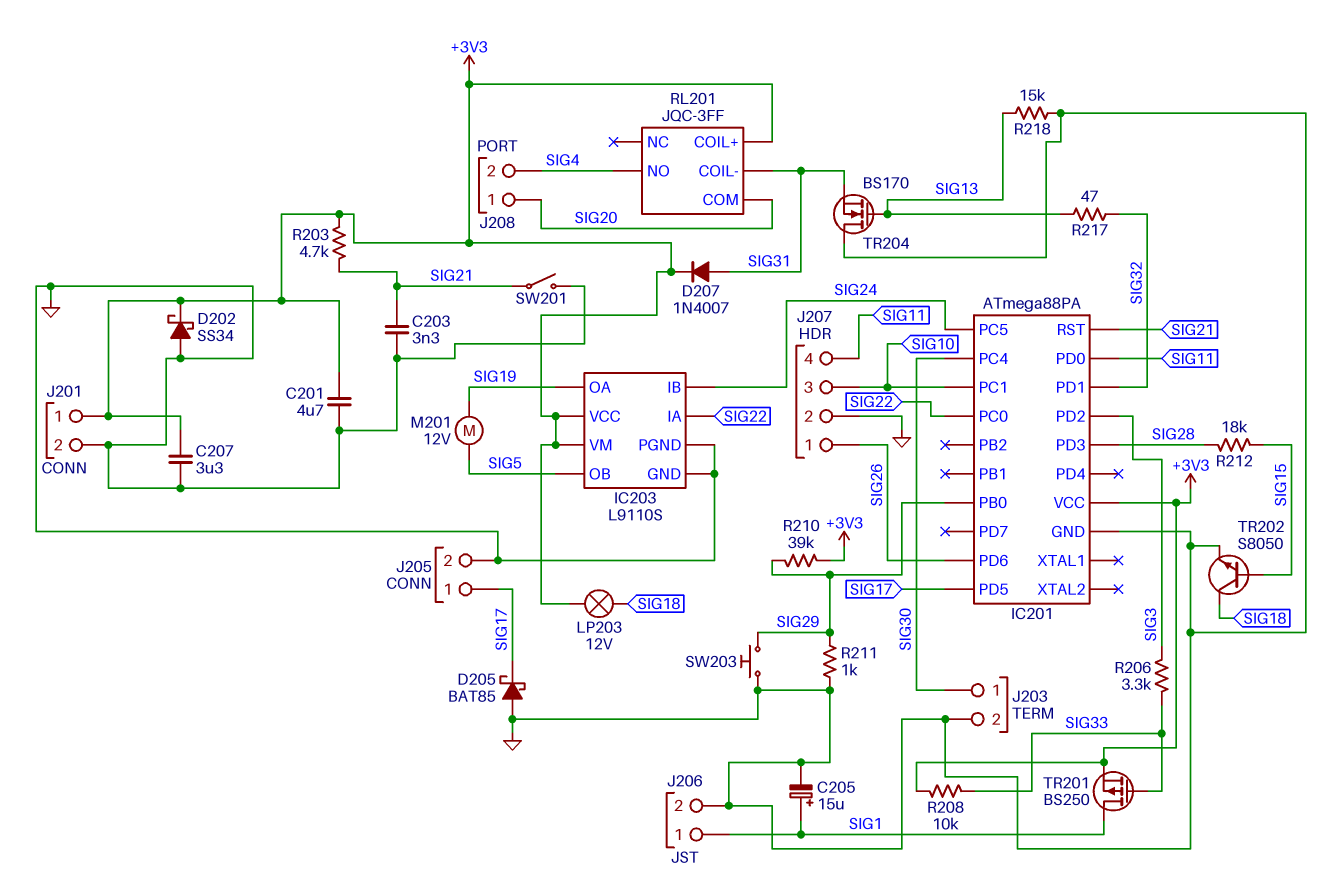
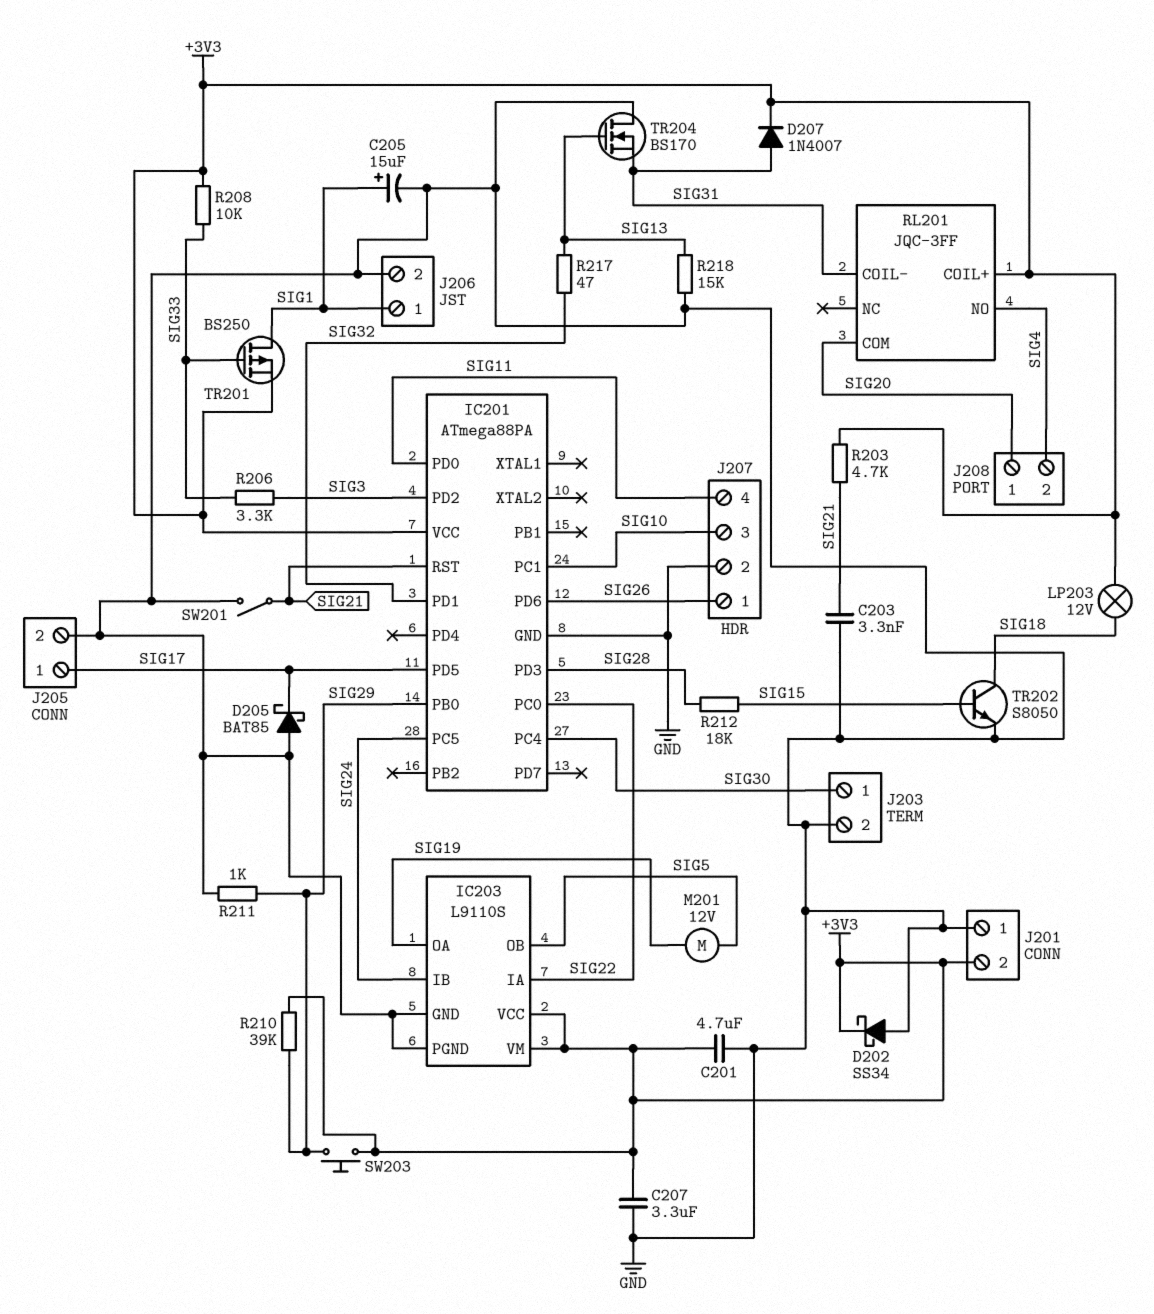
J201 pin 1: +3V3 -> GND
J201 pin 2: GND -> +3V3
SW203: button (GND, SIG29) -> button (+3V3, SIG29)

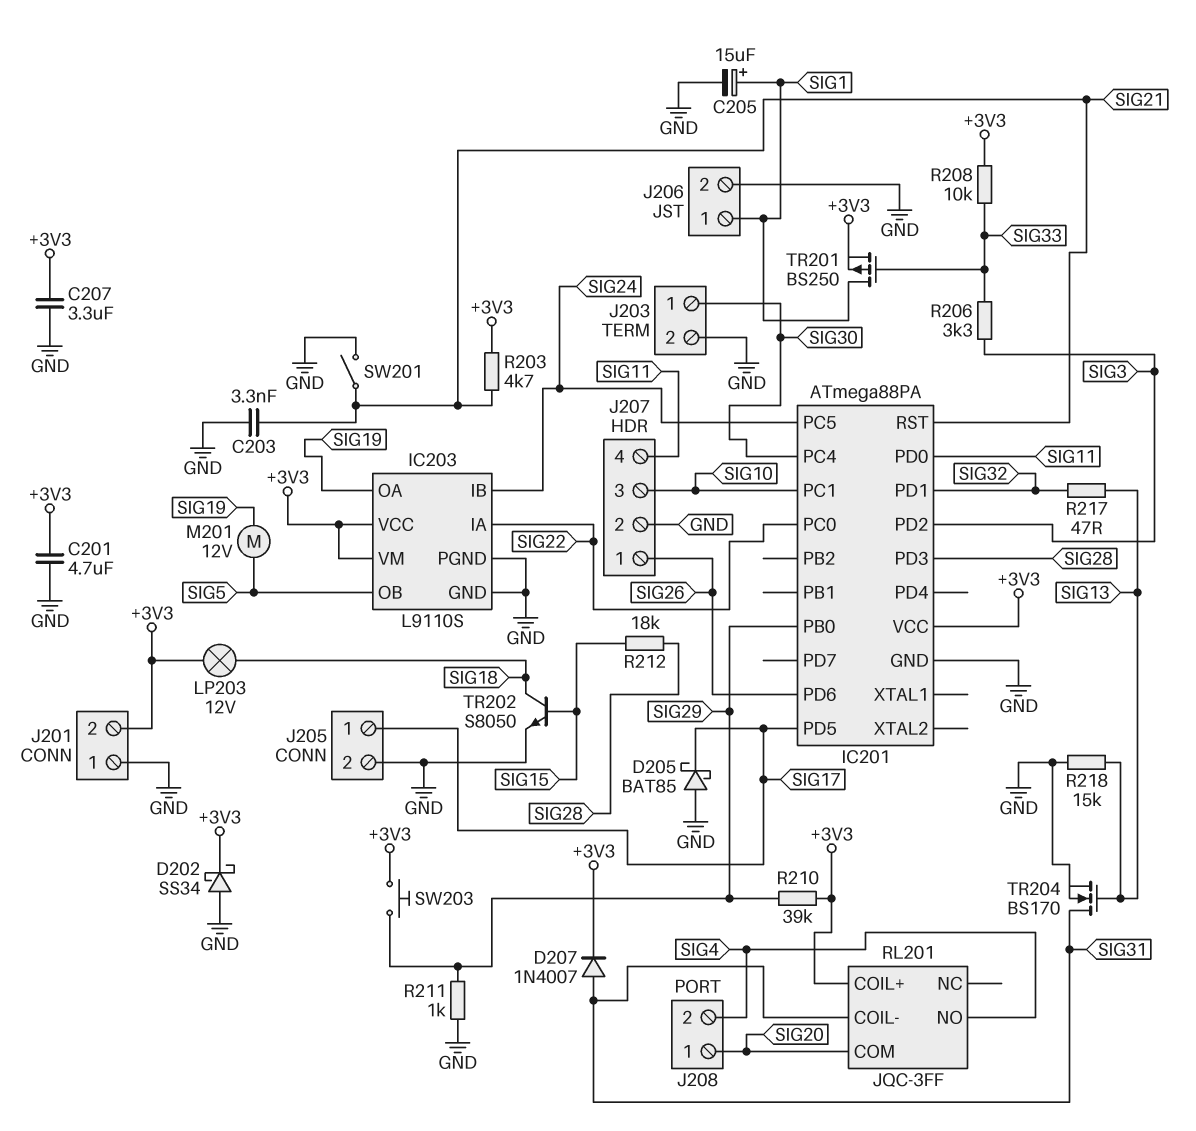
TR204: NMOS BS170 (G SIG13, D GND, S SIG31) -> NMOS BS170 (G SIG13, D SIG31, S GND)

